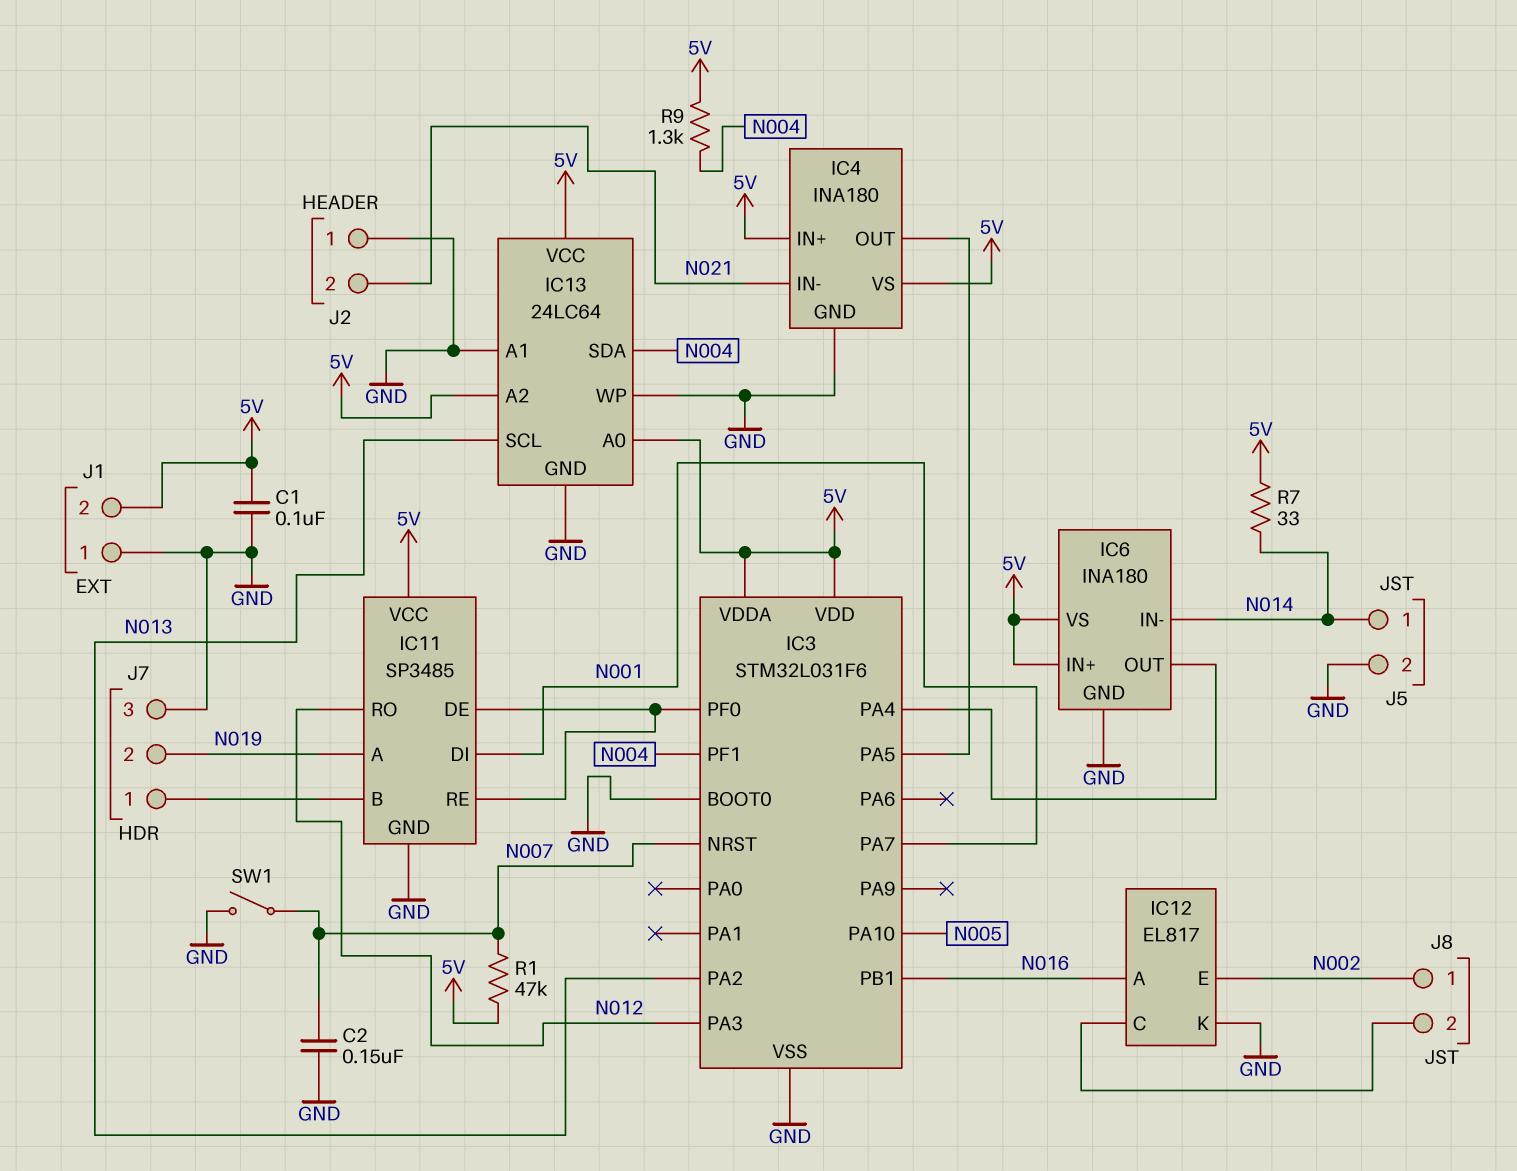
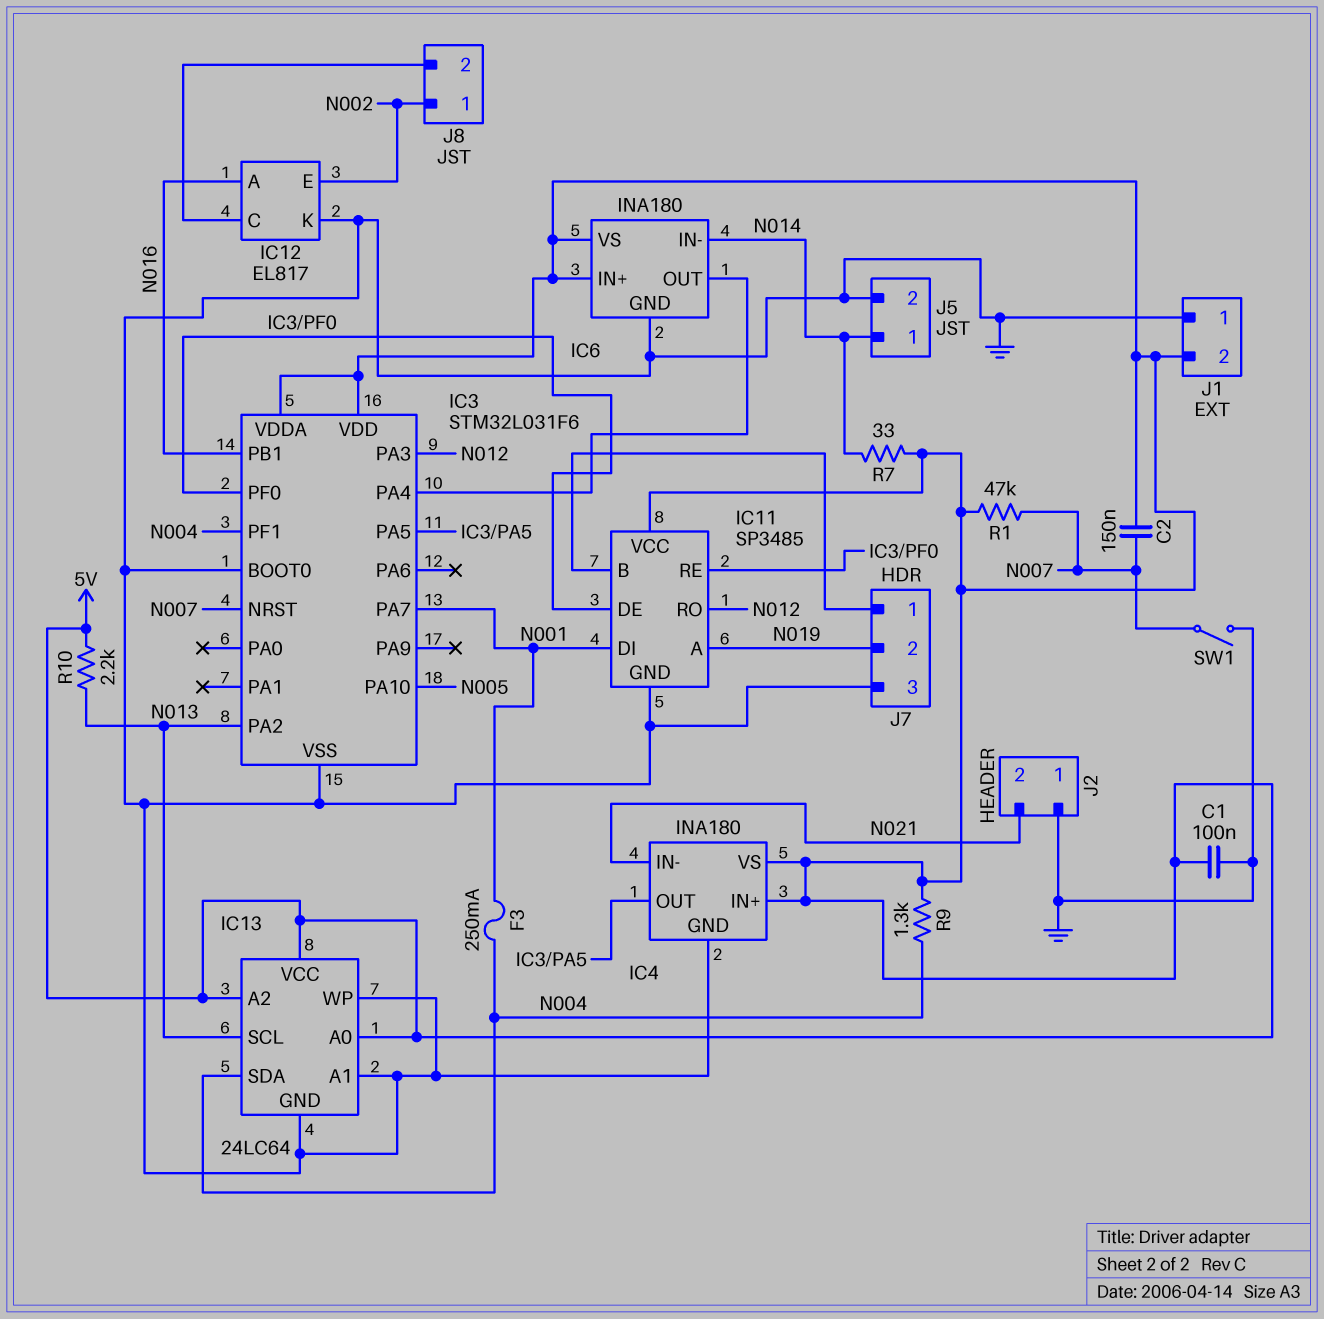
C2: 150nF (GND, N007) -> 150nF (5V, N007)
F3: none -> 250mA (N001, N004)
R10: none -> 2.2k (5V, N013)

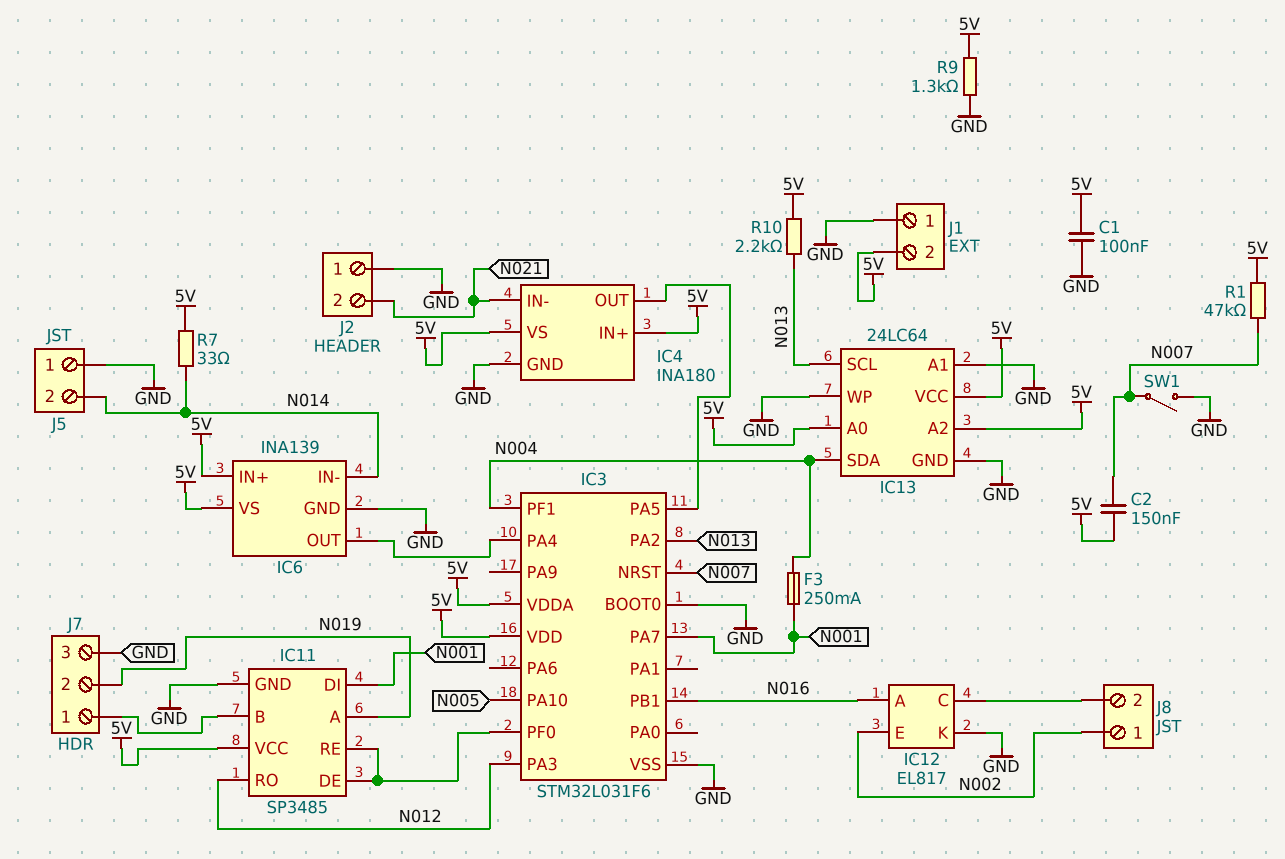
IC6: INA180 -> INA139
J5 pin 1: N014 -> GND
J5 pin 2: GND -> N014
R9: 1.3k (5V, N004) -> 1.3k (5V, GND)

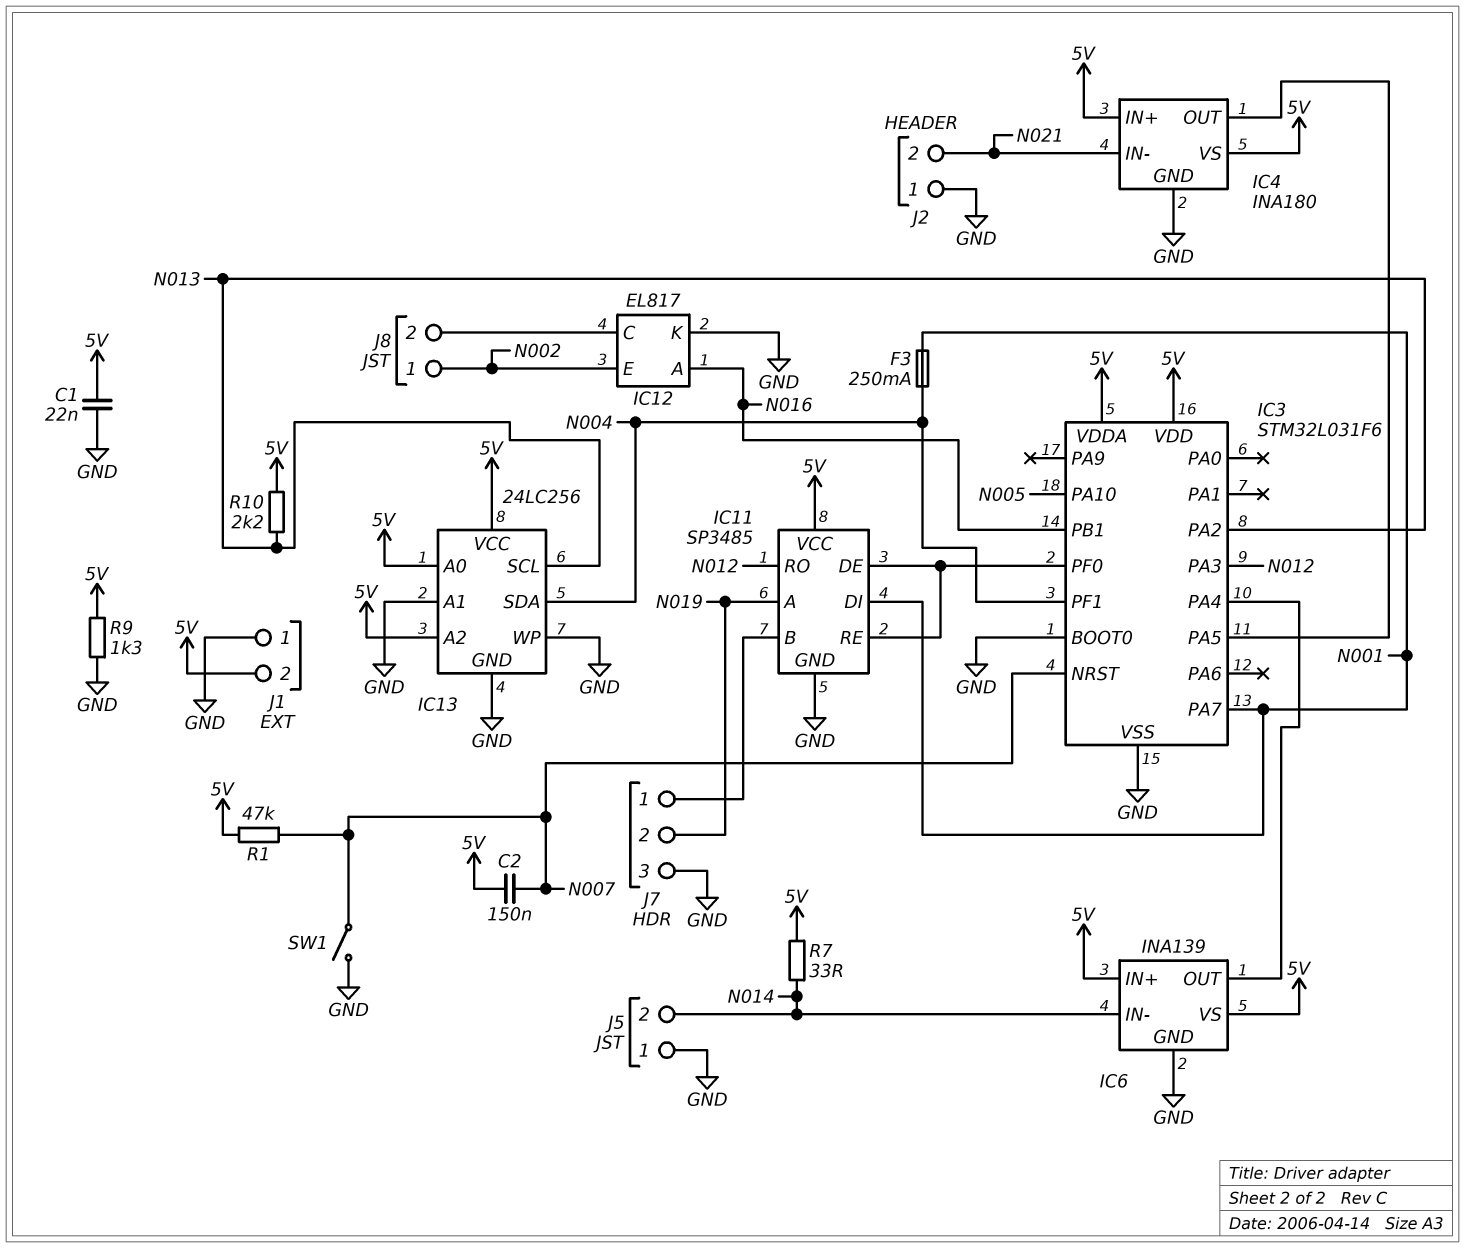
C1: 100nF (5V, GND) -> 22nF (5V, GND)
IC13: 24LC64 -> 24LC256

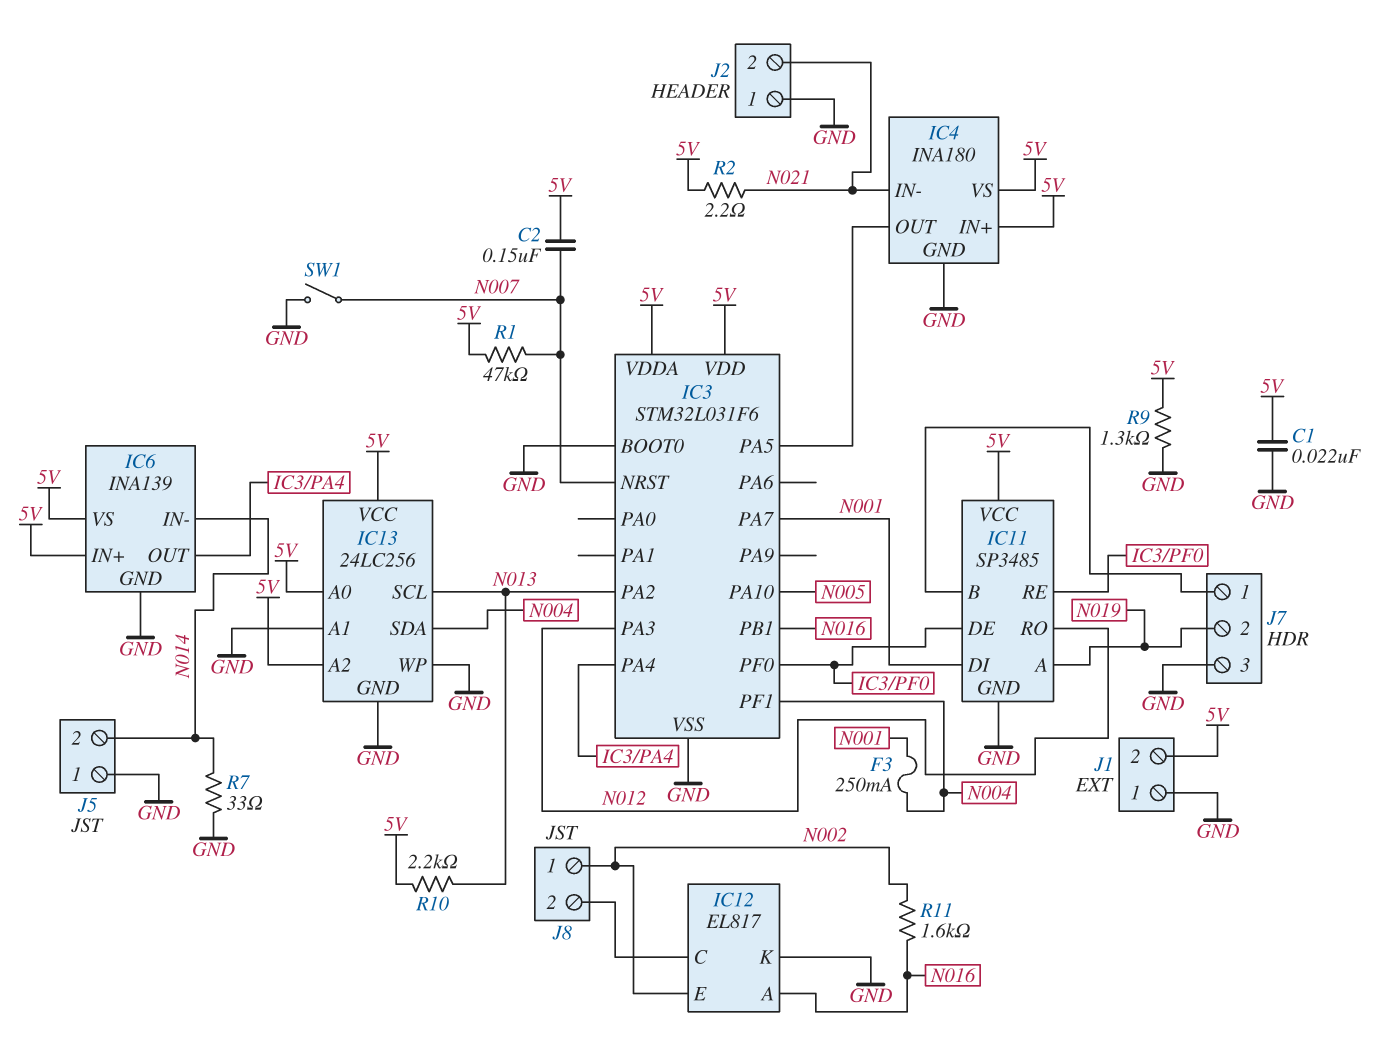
R2: none -> 2.2 (5V, N021)
R7: 33 (5V, N014) -> 33 (GND, N014)
R11: none -> 1.6k (N002, N016)

